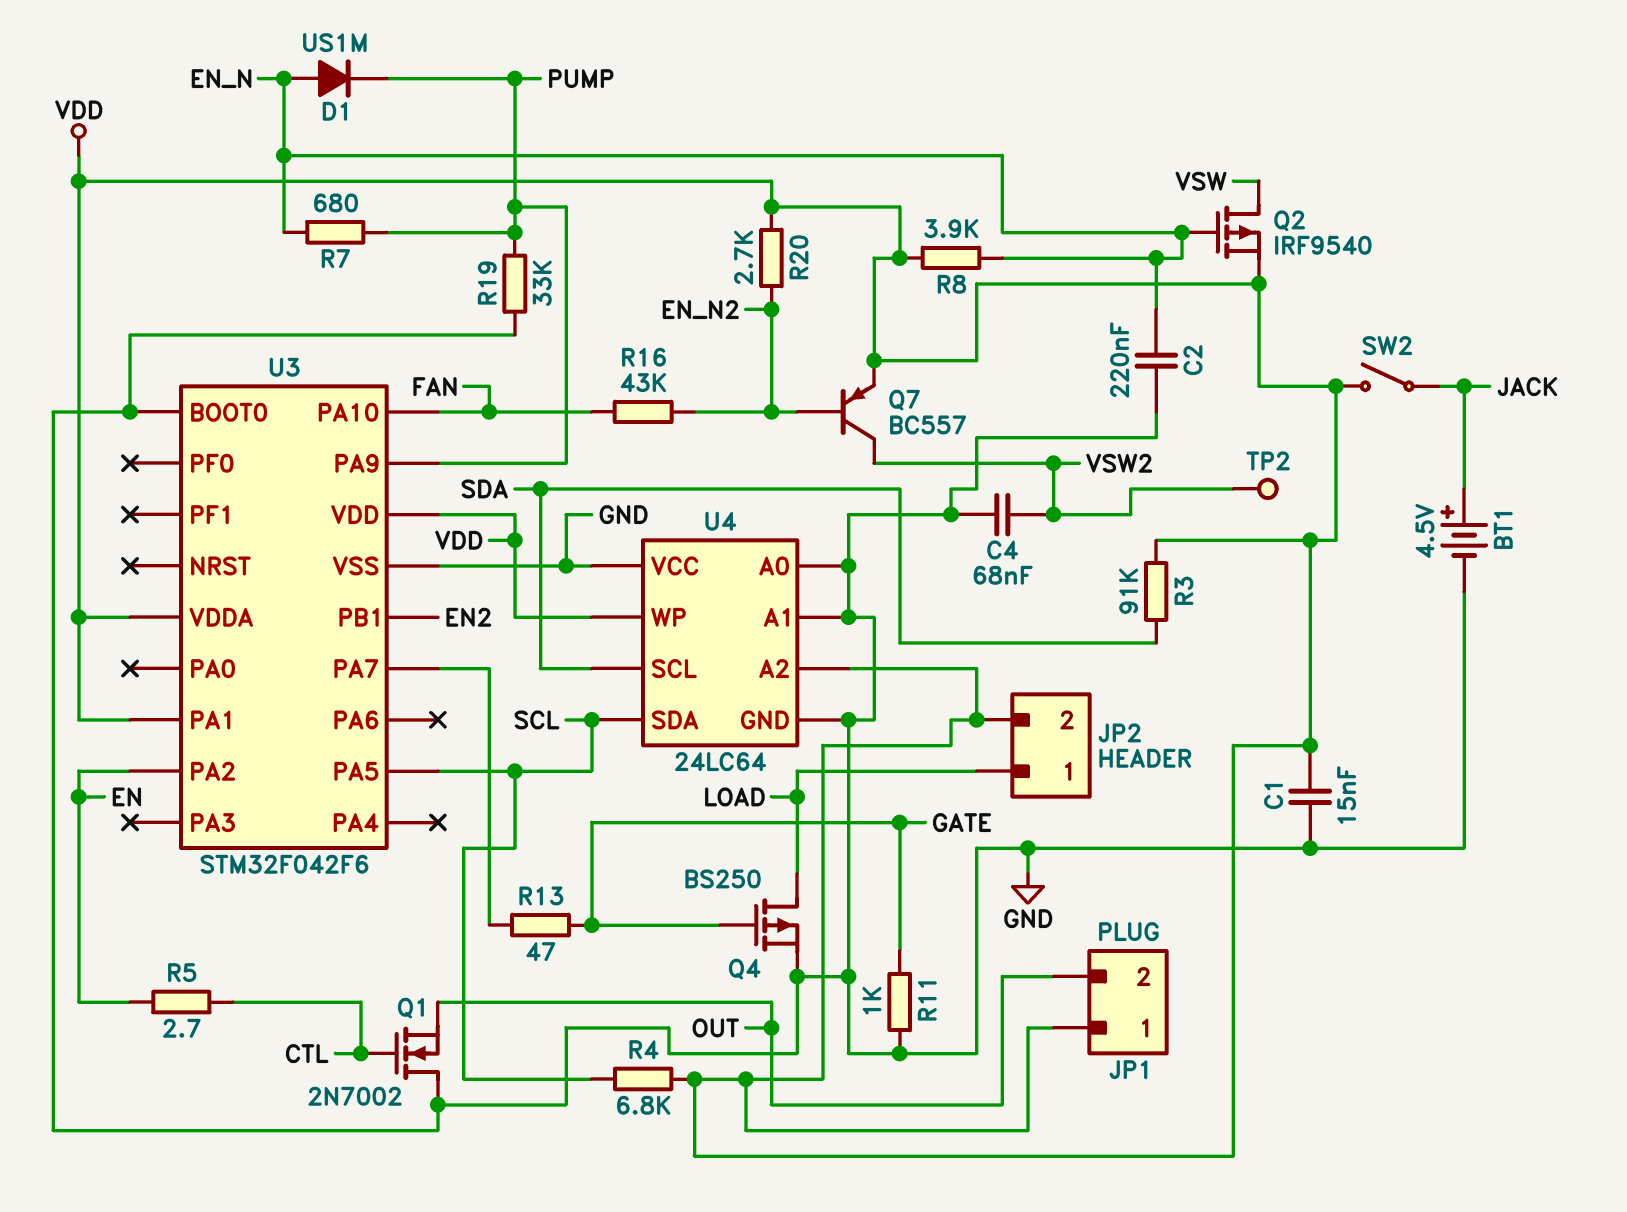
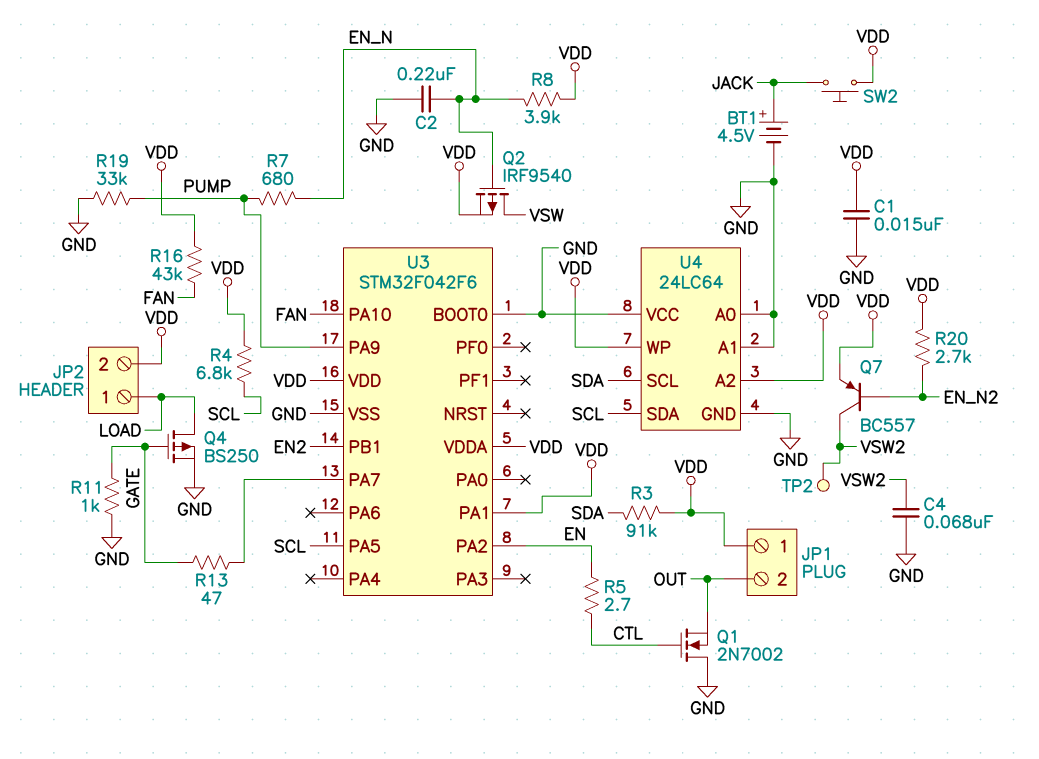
D1: diode US1M (A EN_N, K PUMP) -> none
R16: 43k (EN_N2, FAN) -> 43k (FAN, VDD)
SW2: switch (JACK, VDD) -> button (JACK, VDD)

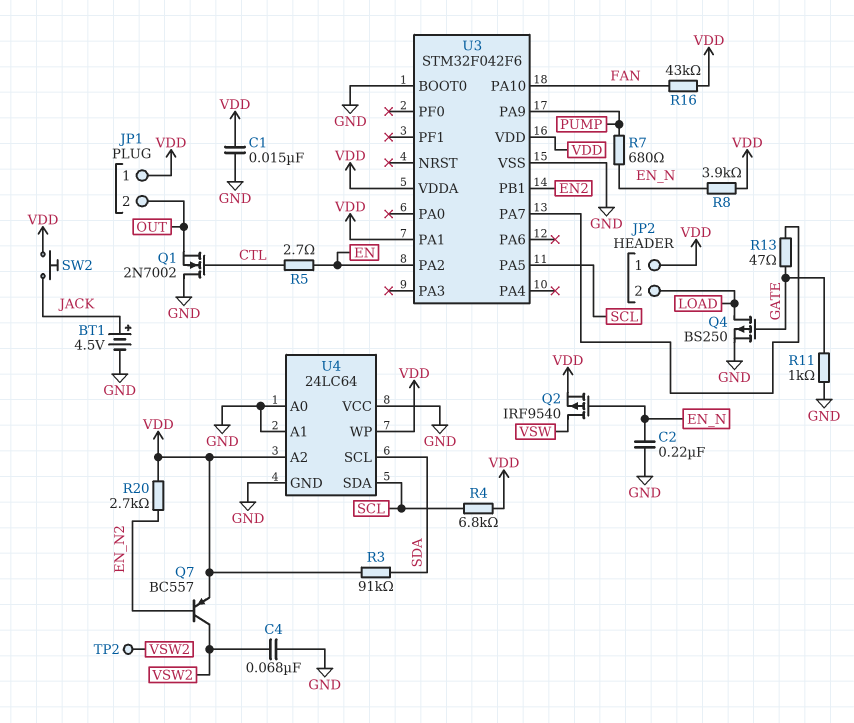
JP2 pin 1: LOAD -> VDD
JP2 pin 2: VDD -> LOAD
R19: 33k (GND, PUMP) -> none

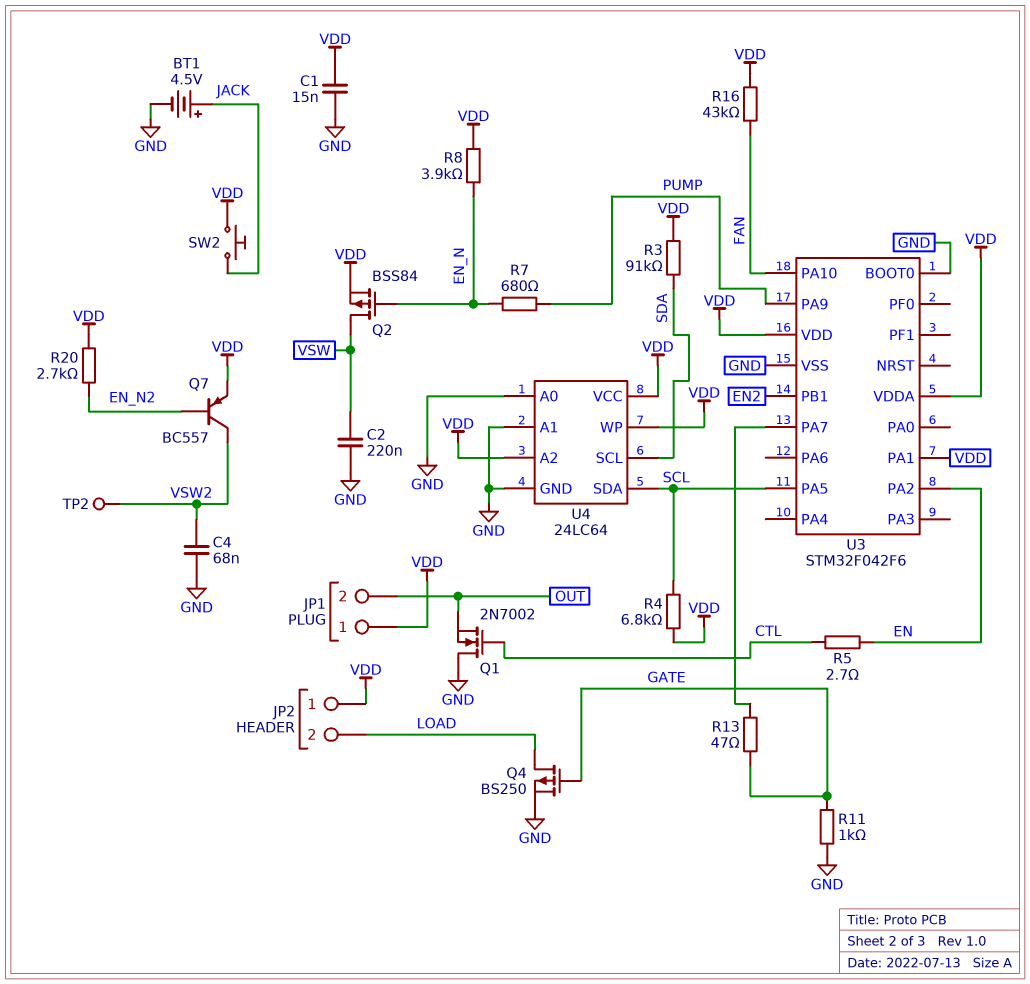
C2: 220nF (EN_N, GND) -> 220nF (GND, VSW)
Q2: PMOS IRF9540 (G EN_N, D VSW, S VDD) -> PMOS BSS84 (G EN_N, D VSW, S VDD)
U4 pin VCC: GND -> VDD

